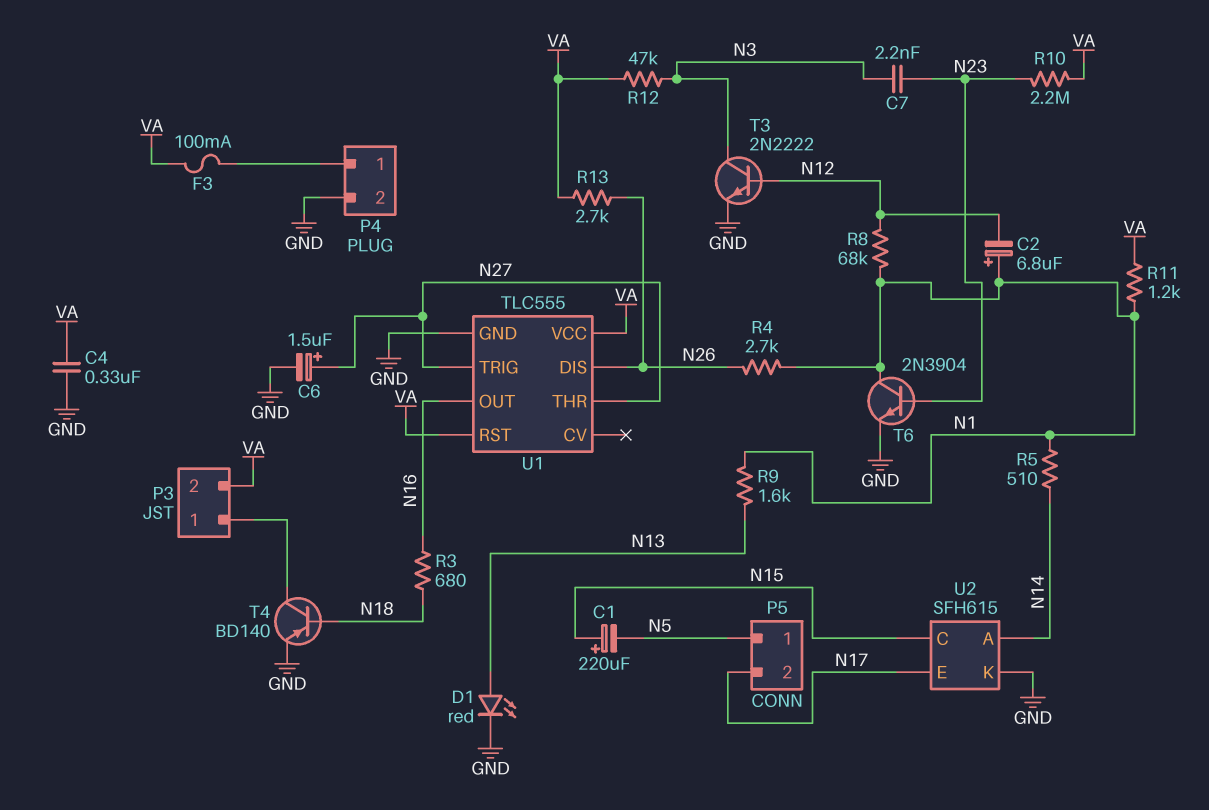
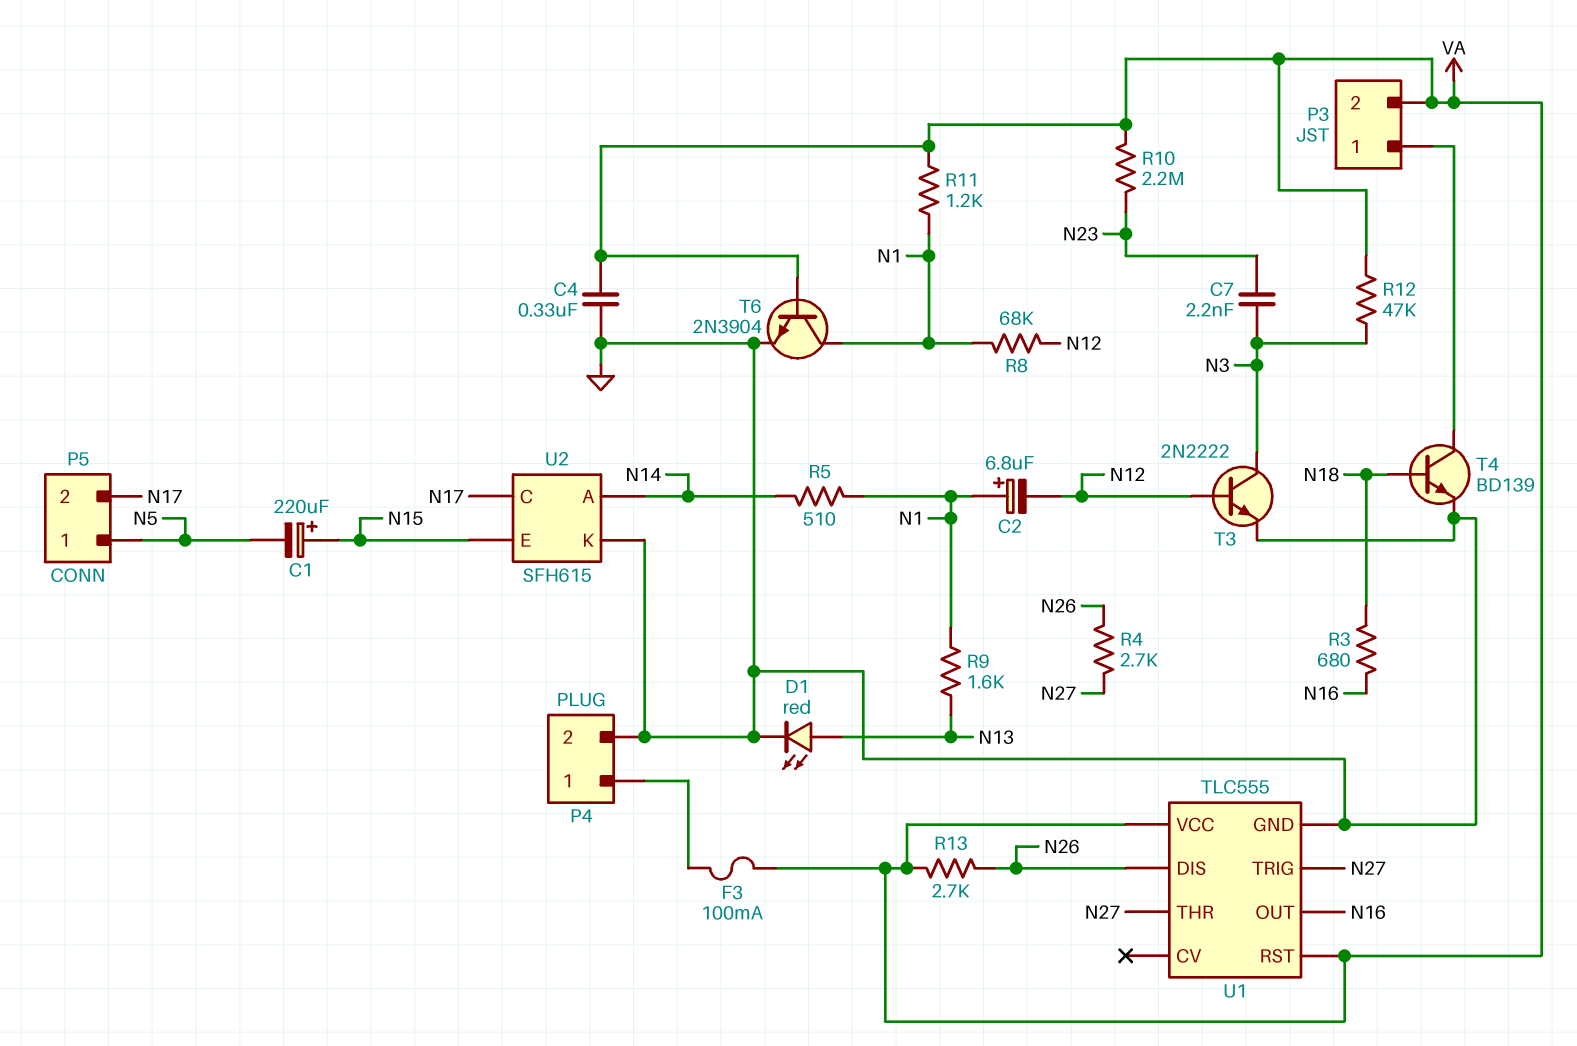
C6: 1.5uF (plus N27, minus GND) -> none
R4: 2.7k (N1, N26) -> 2.7k (N26, N27)
T4: PNP BD140 (B N18, C P3/1, E GND) -> NPN BD139 (B N18, C P3/1, E GND)
T6: NPN 2N3904 (B N23, C N1, E GND) -> NPN 2N3904 (B VA, C N1, E GND)
U2 pin C: N15 -> N17
U2 pin E: N17 -> N15

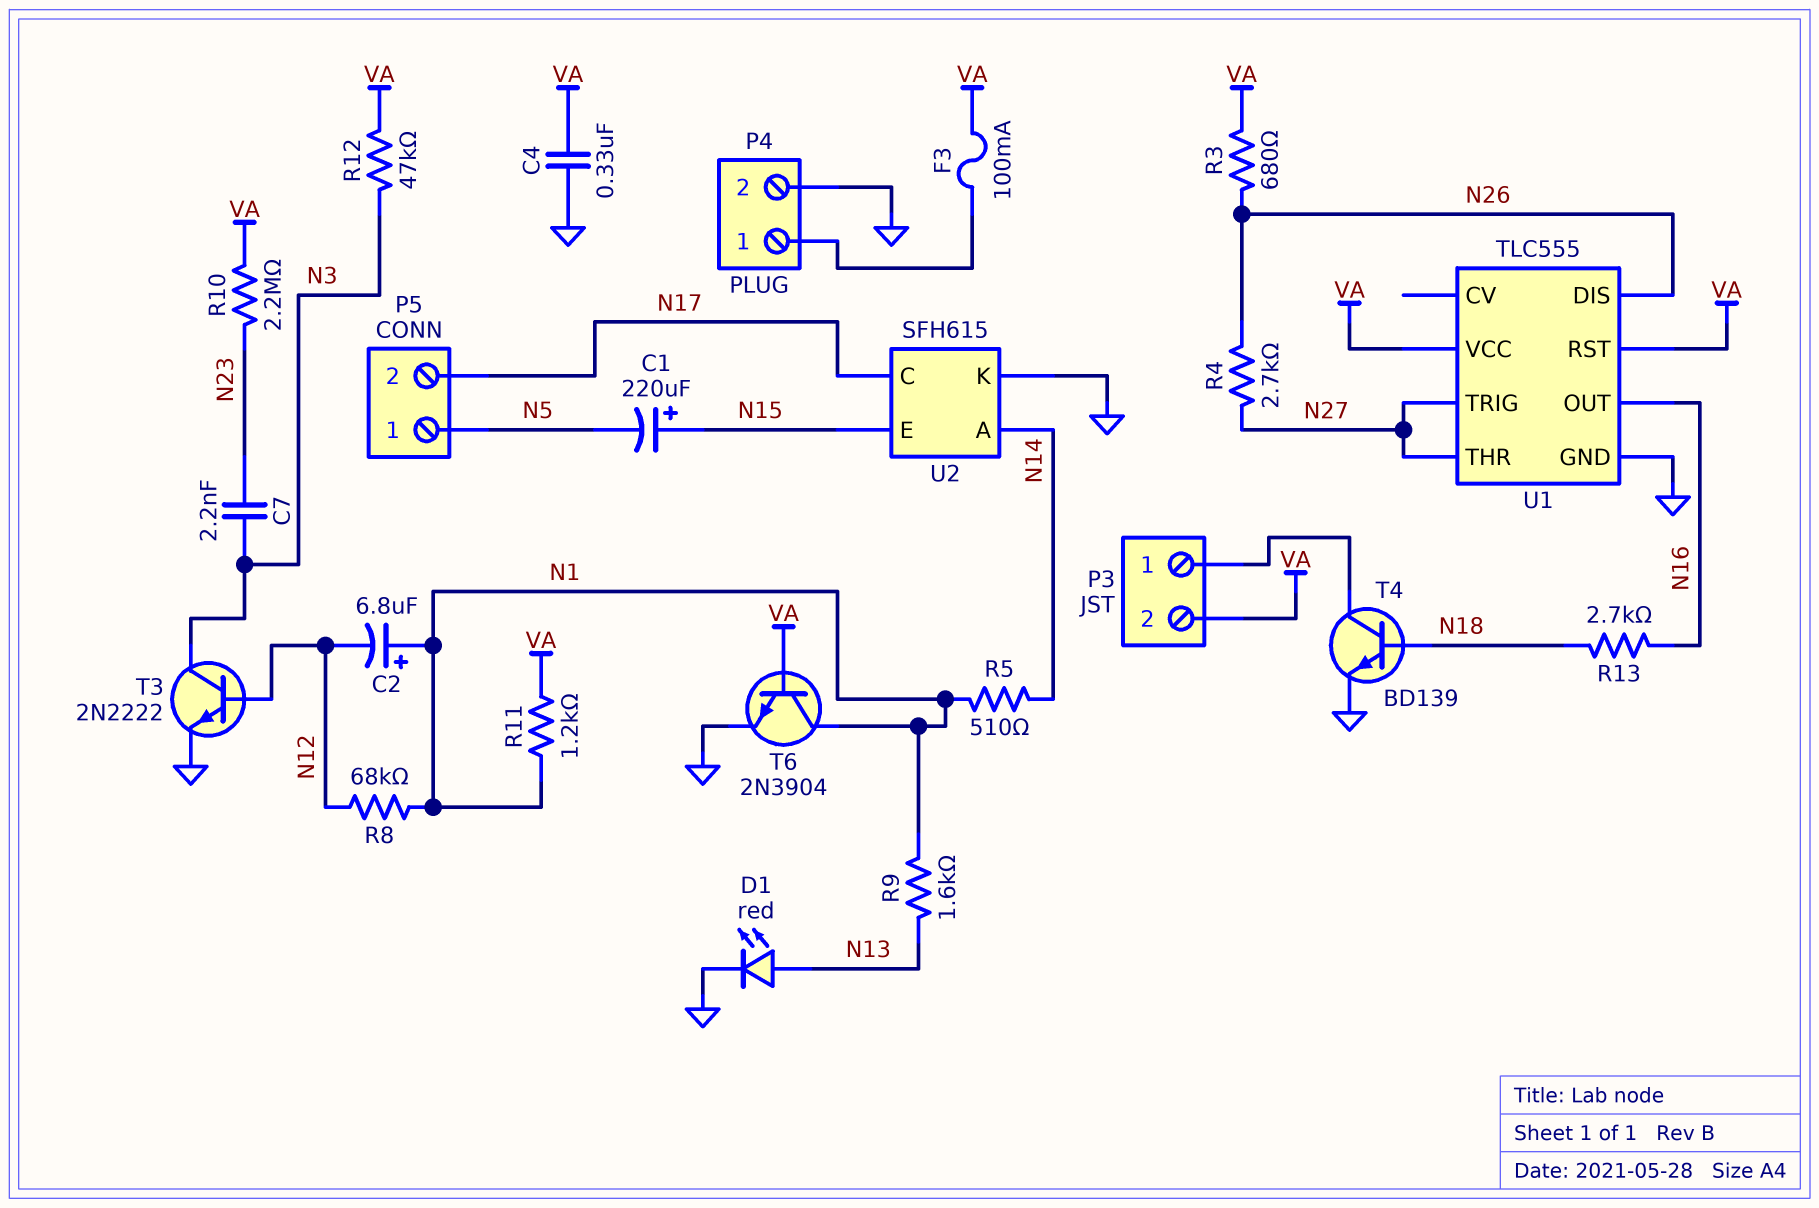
R3: 680 (N16, N18) -> 680 (N26, VA)
R13: 2.7k (N26, VA) -> 2.7k (N16, N18)

